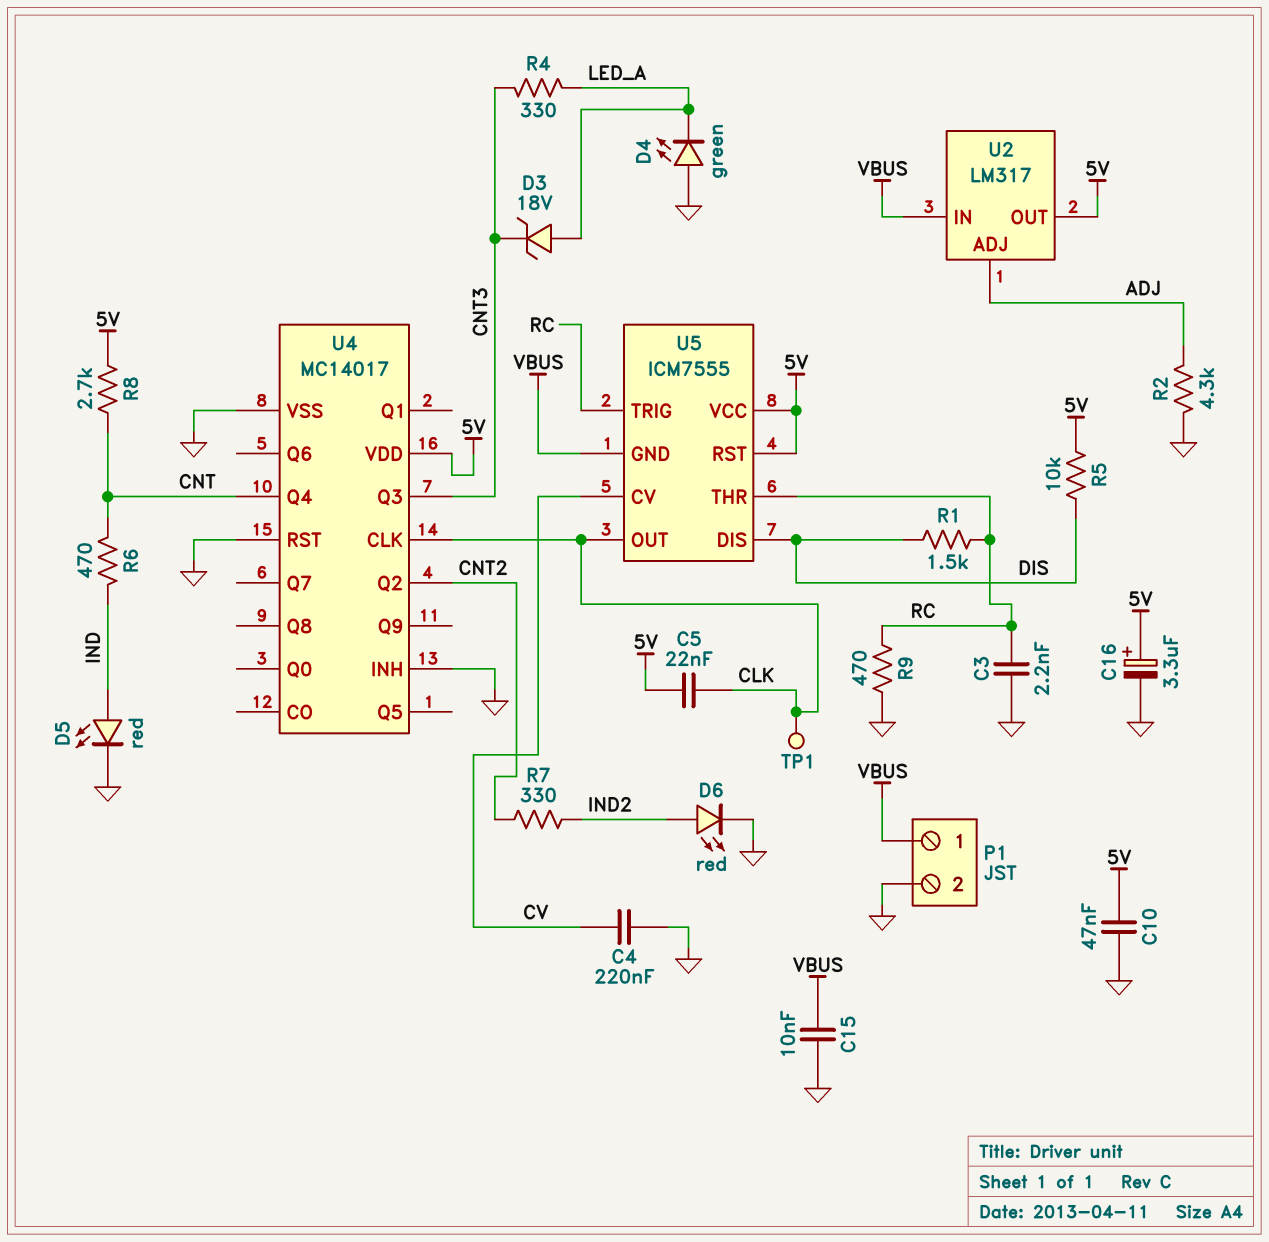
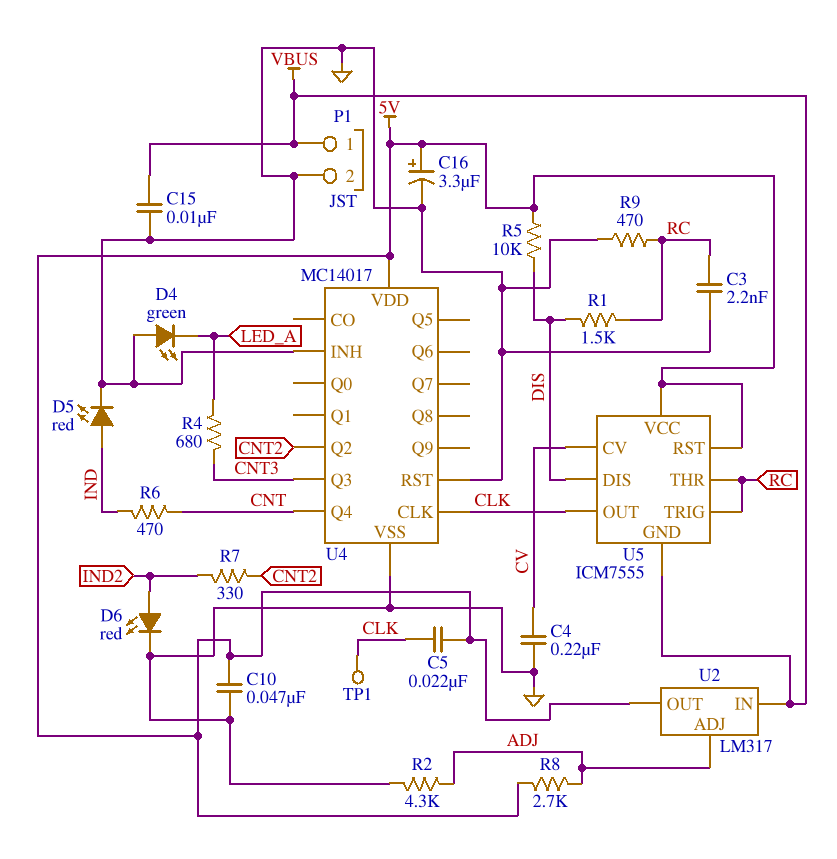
D3: zener 18V (A LED_A, K CNT3) -> none
R4: 330 (CNT3, LED_A) -> 680 (CNT3, LED_A)
R8: 2.7k (5V, CNT) -> 2.7k (5V, ADJ)

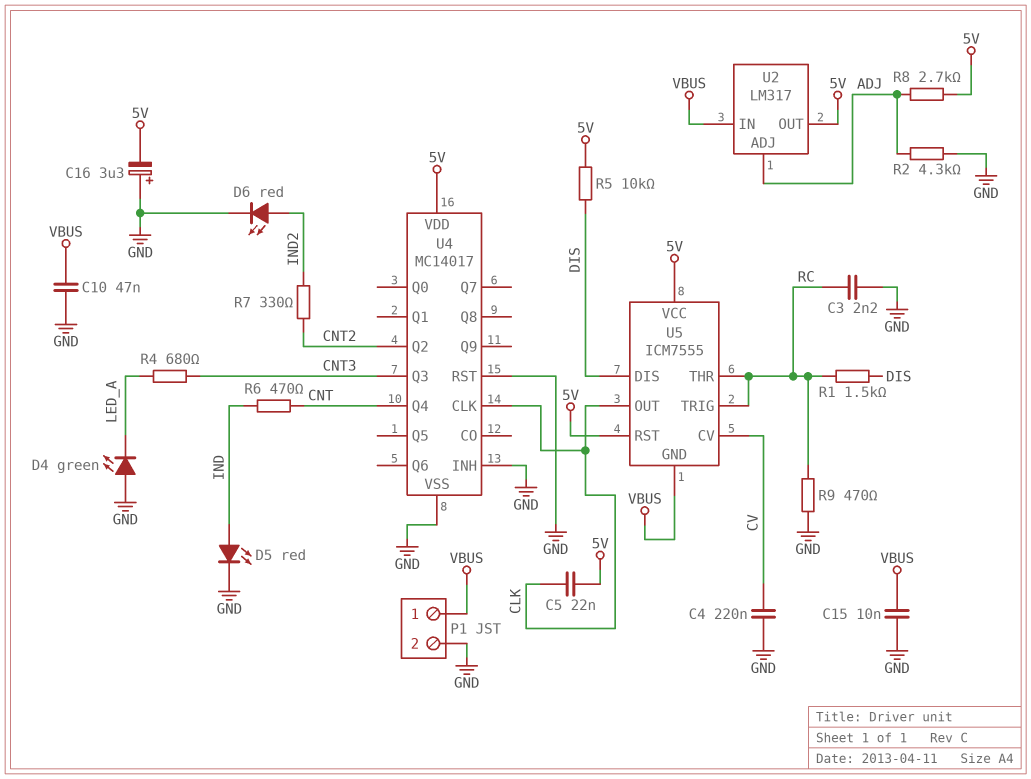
C10: 47nF (5V, GND) -> 47nF (GND, VBUS)
C16: 3.3uF (plus 5V, minus GND) -> 3.3uF (plus GND, minus 5V)
TP1: test point (CLK) -> none

